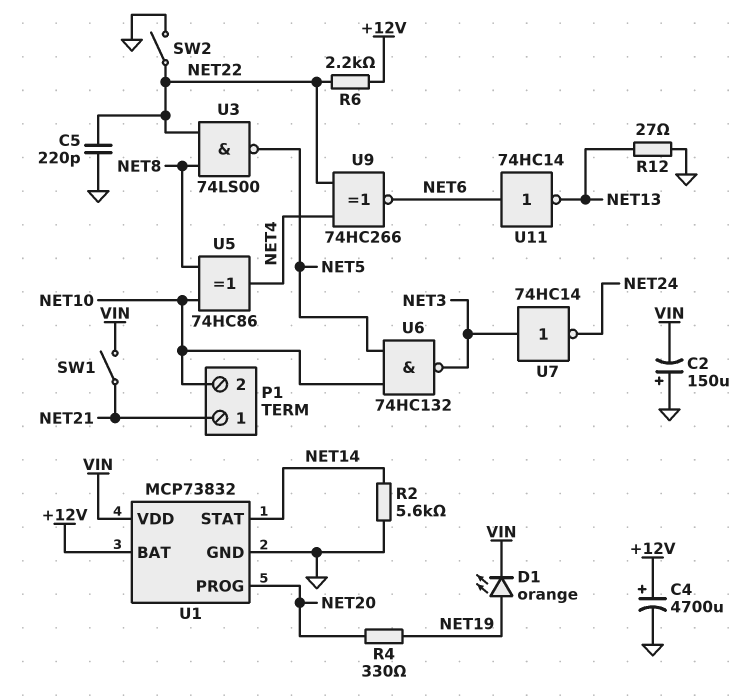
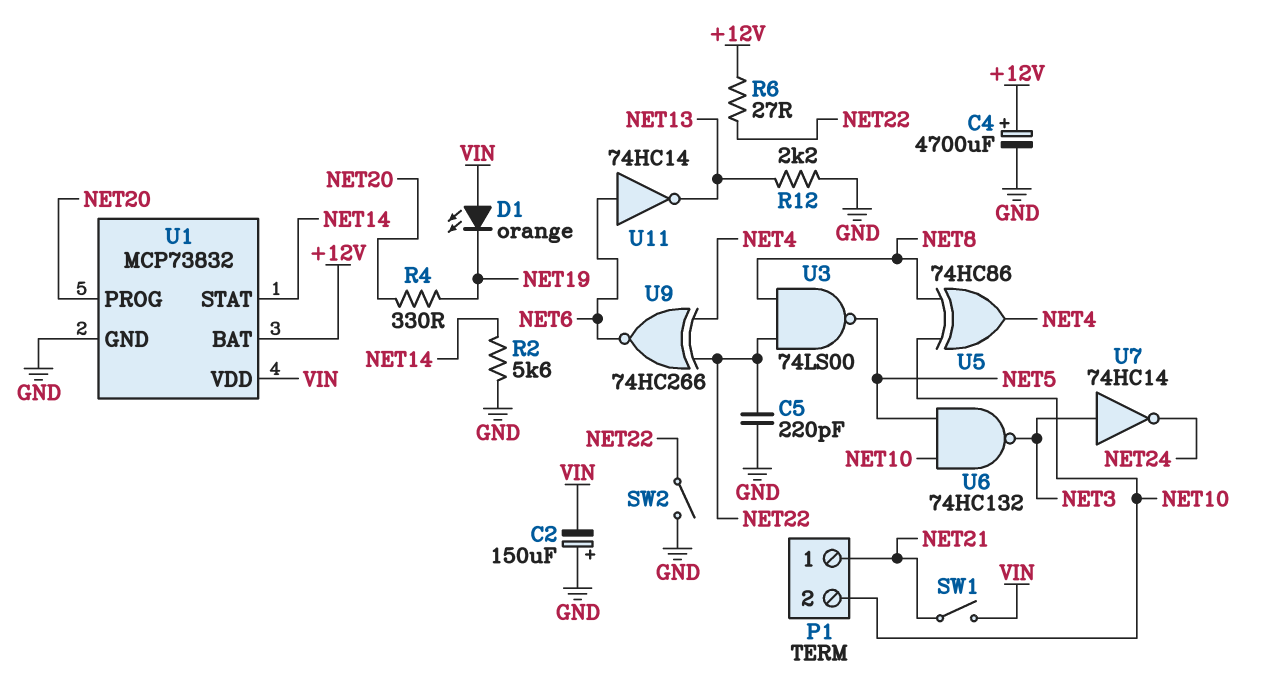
D1: LED orange (A NET19, K VIN) -> LED orange (A VIN, K NET19)
R6: 2.2k (+12V, NET22) -> 27 (+12V, NET22)
R12: 27 (GND, NET13) -> 2.2k (GND, NET13)

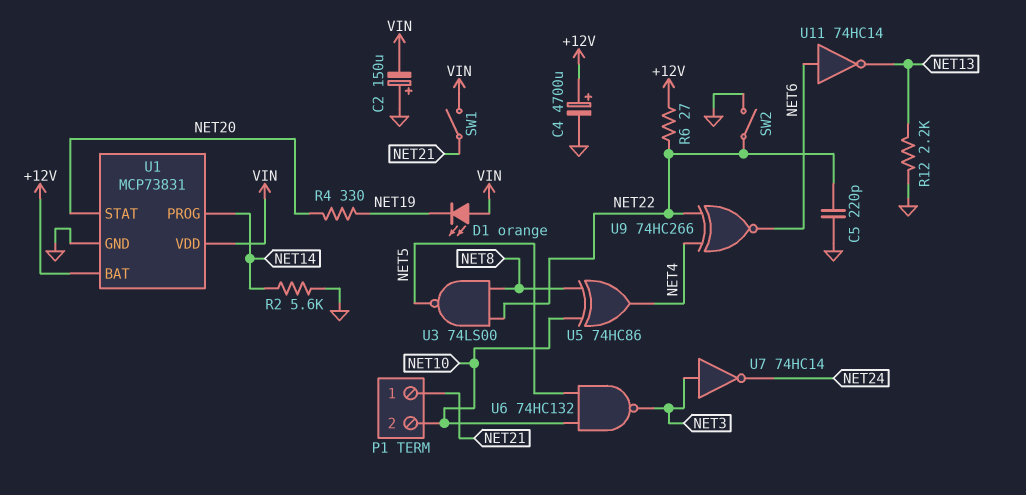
U1: MCP73832 -> MCP73831
U1 pin PROG: NET20 -> NET14
U1 pin STAT: NET14 -> NET20

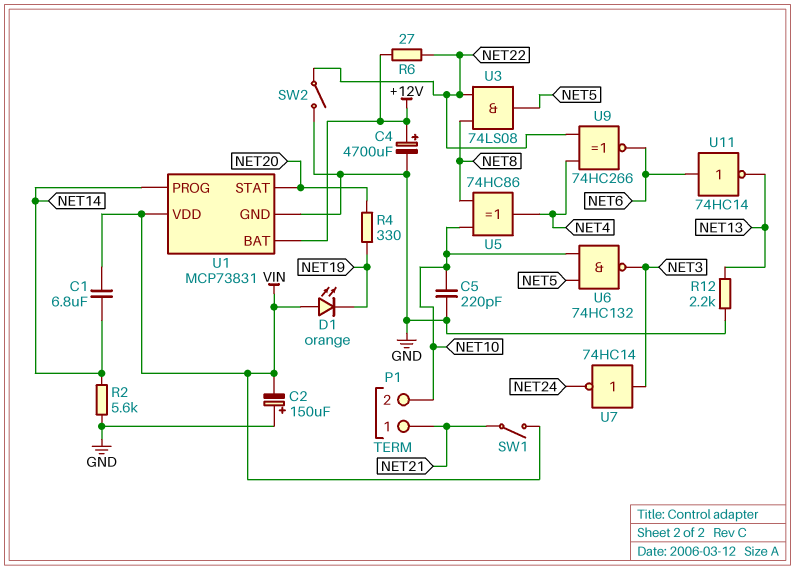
C1: none -> 6.8uF (NET14, VIN)
C5: 220pF (GND, NET22) -> 220pF (GND, NET10)
U3: NAND 74LS00 (in NET8, in NET22, out NET5) -> AND 74LS08 (in NET8, in NET22, out NET5)

